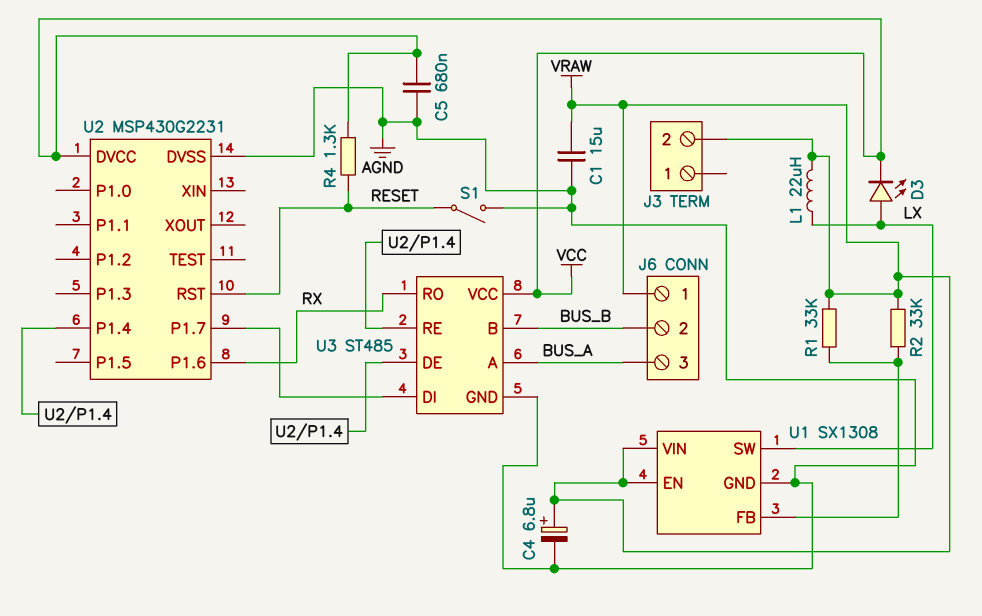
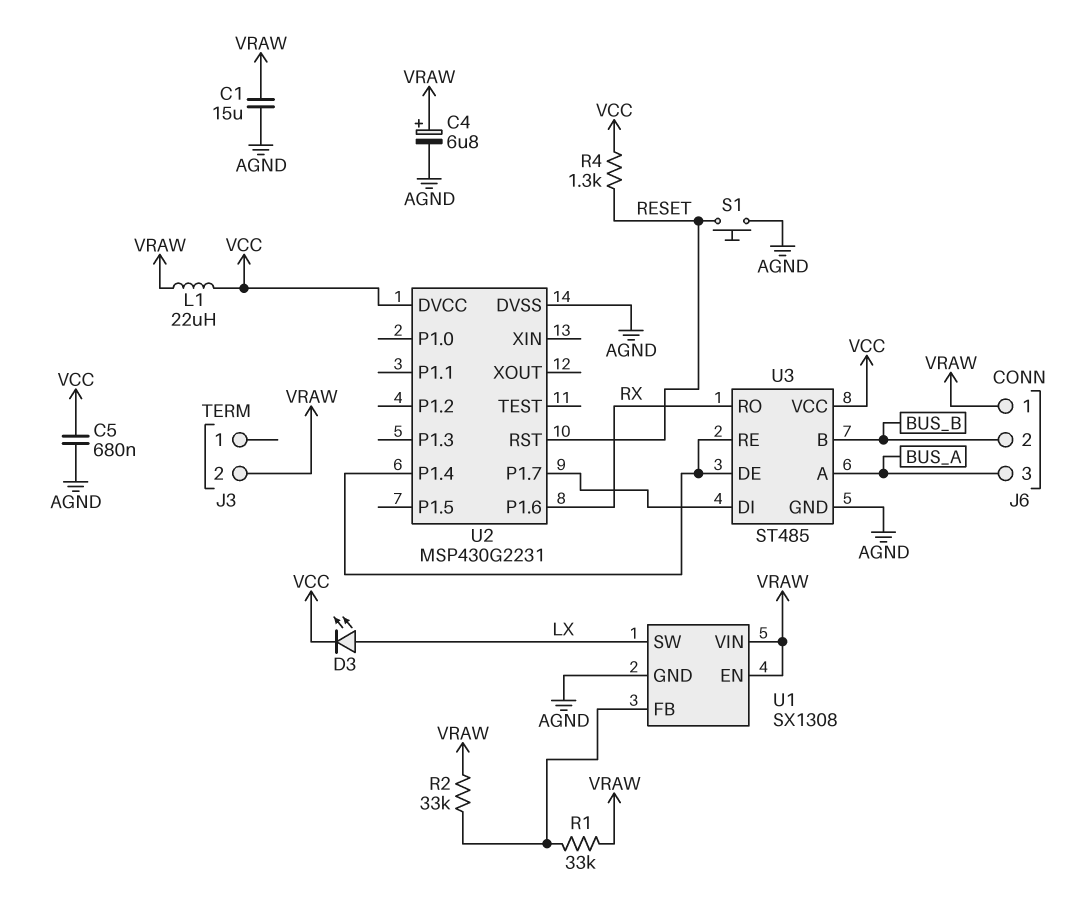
L1: 22uH (LX, VRAW) -> 22uH (VCC, VRAW)
S1: switch (AGND, RESET) -> button (AGND, RESET)

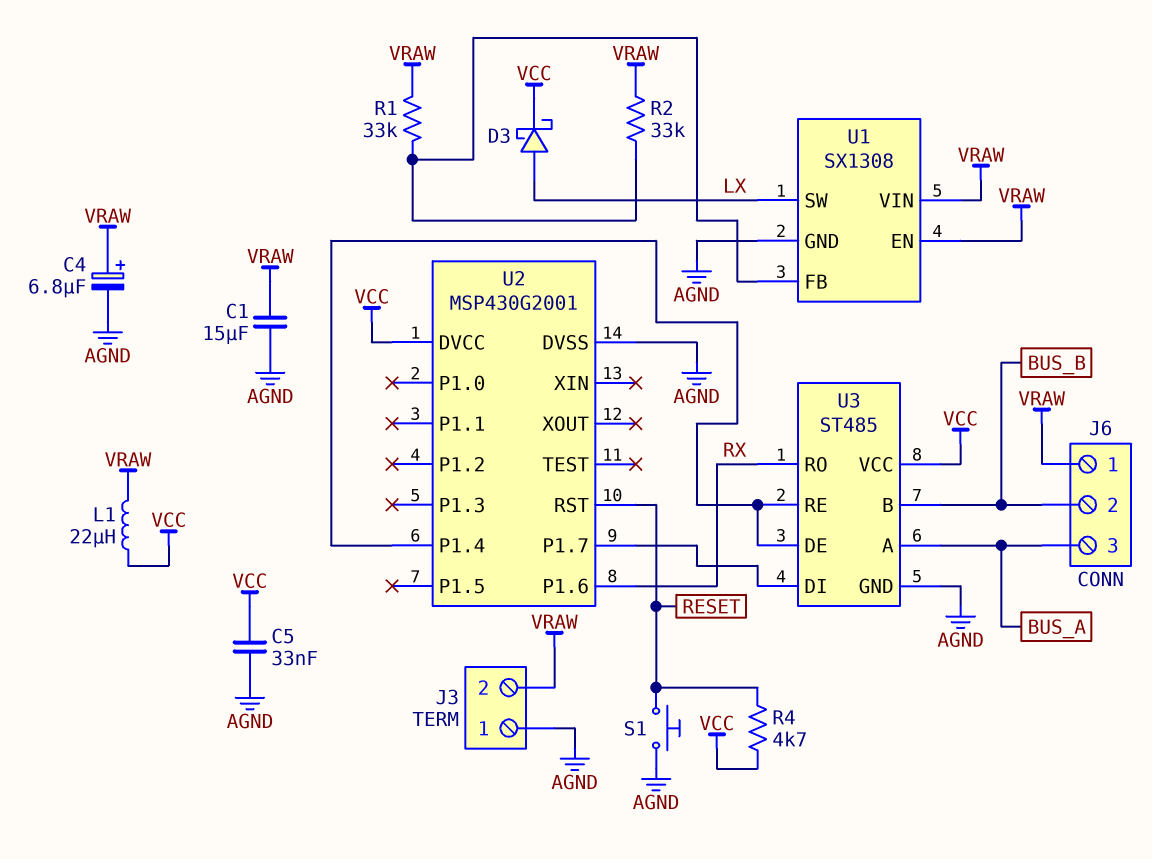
C5: 680nF (AGND, VCC) -> 33nF (AGND, VCC)
D3: LED (A LX, K VCC) -> schottky (A LX, K VCC)
J3 pin 1: none -> AGND
R4: 1.3k (RESET, VCC) -> 4.7k (RESET, VCC)
U2: MSP430G2231 -> MSP430G2001

